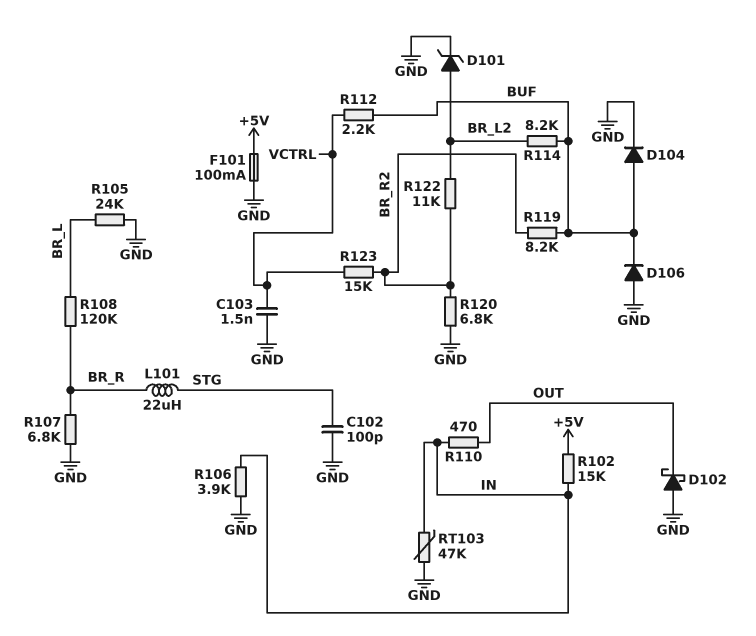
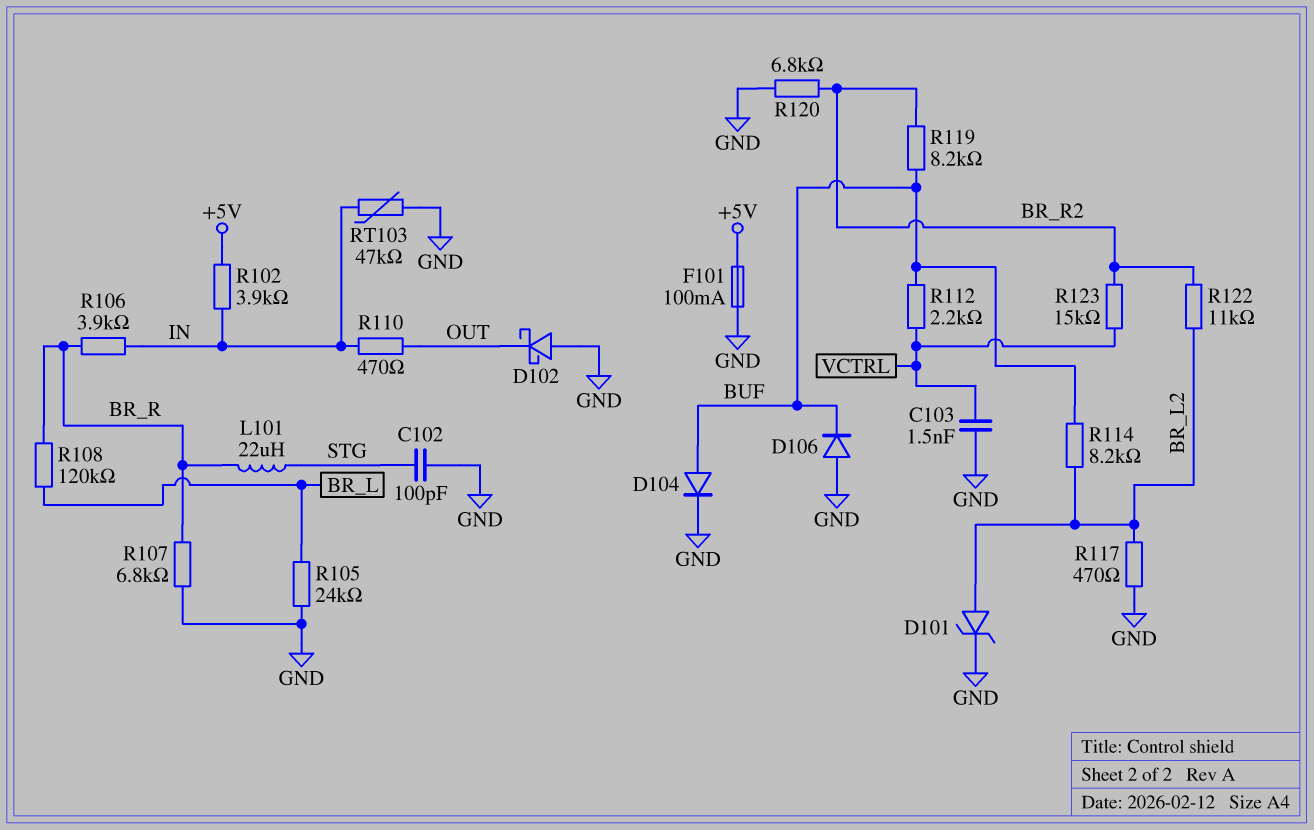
R102: 15k (+5V, IN) -> 3.9k (+5V, IN)
R106: 3.9k (GND, IN) -> 3.9k (BR_R, IN)
R117: none -> 470 (BR_L2, GND)

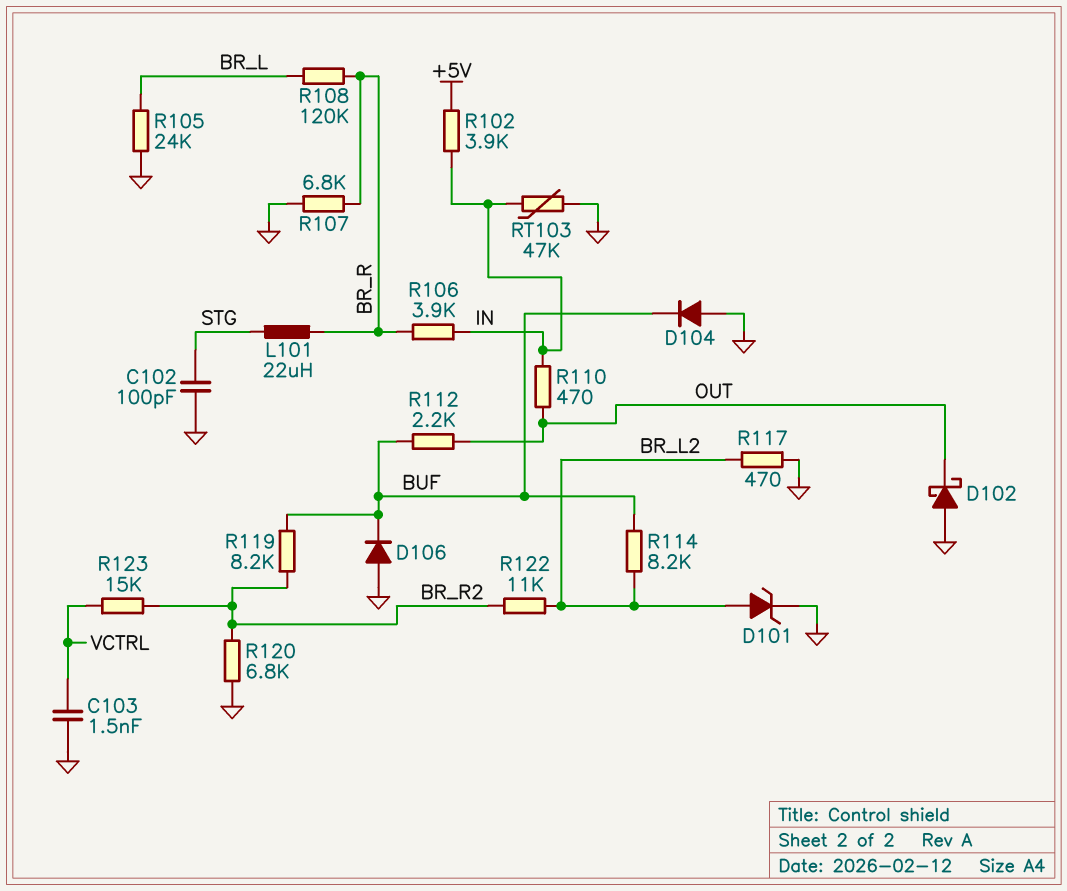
D104: diode (A BUF, K GND) -> diode (A GND, K BUF)
F101: 100mA (+5V, GND) -> none
R112: 2.2k (BUF, VCTRL) -> 2.2k (BUF, OUT)

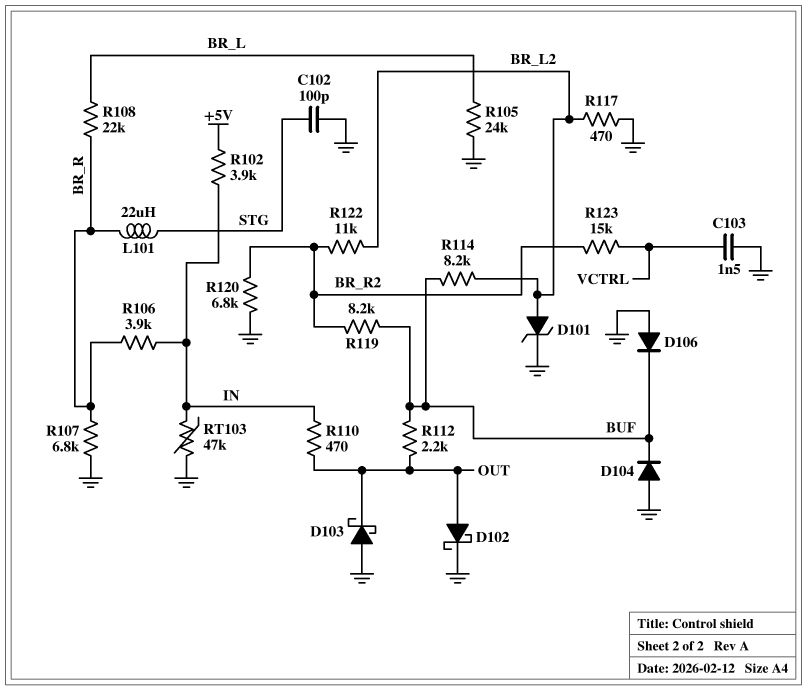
D102: schottky (A GND, K OUT) -> schottky (A OUT, K GND)
D103: none -> schottky (A GND, K OUT)
R108: 120k (BR_L, BR_R) -> 22k (BR_L, BR_R)

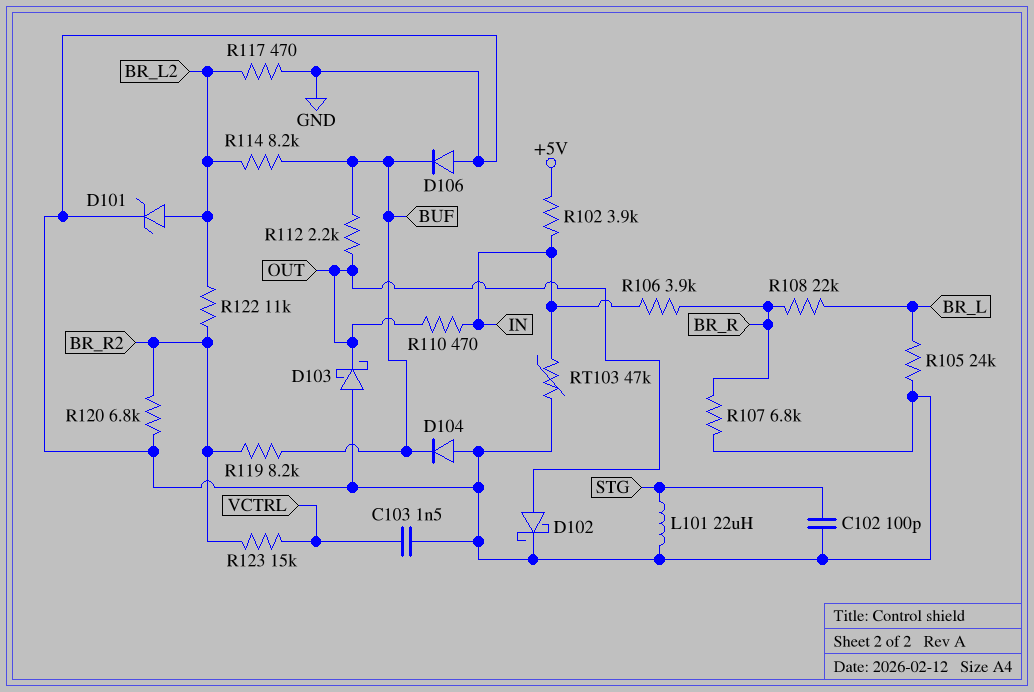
L101: 22uH (BR_R, STG) -> 22uH (GND, STG)

